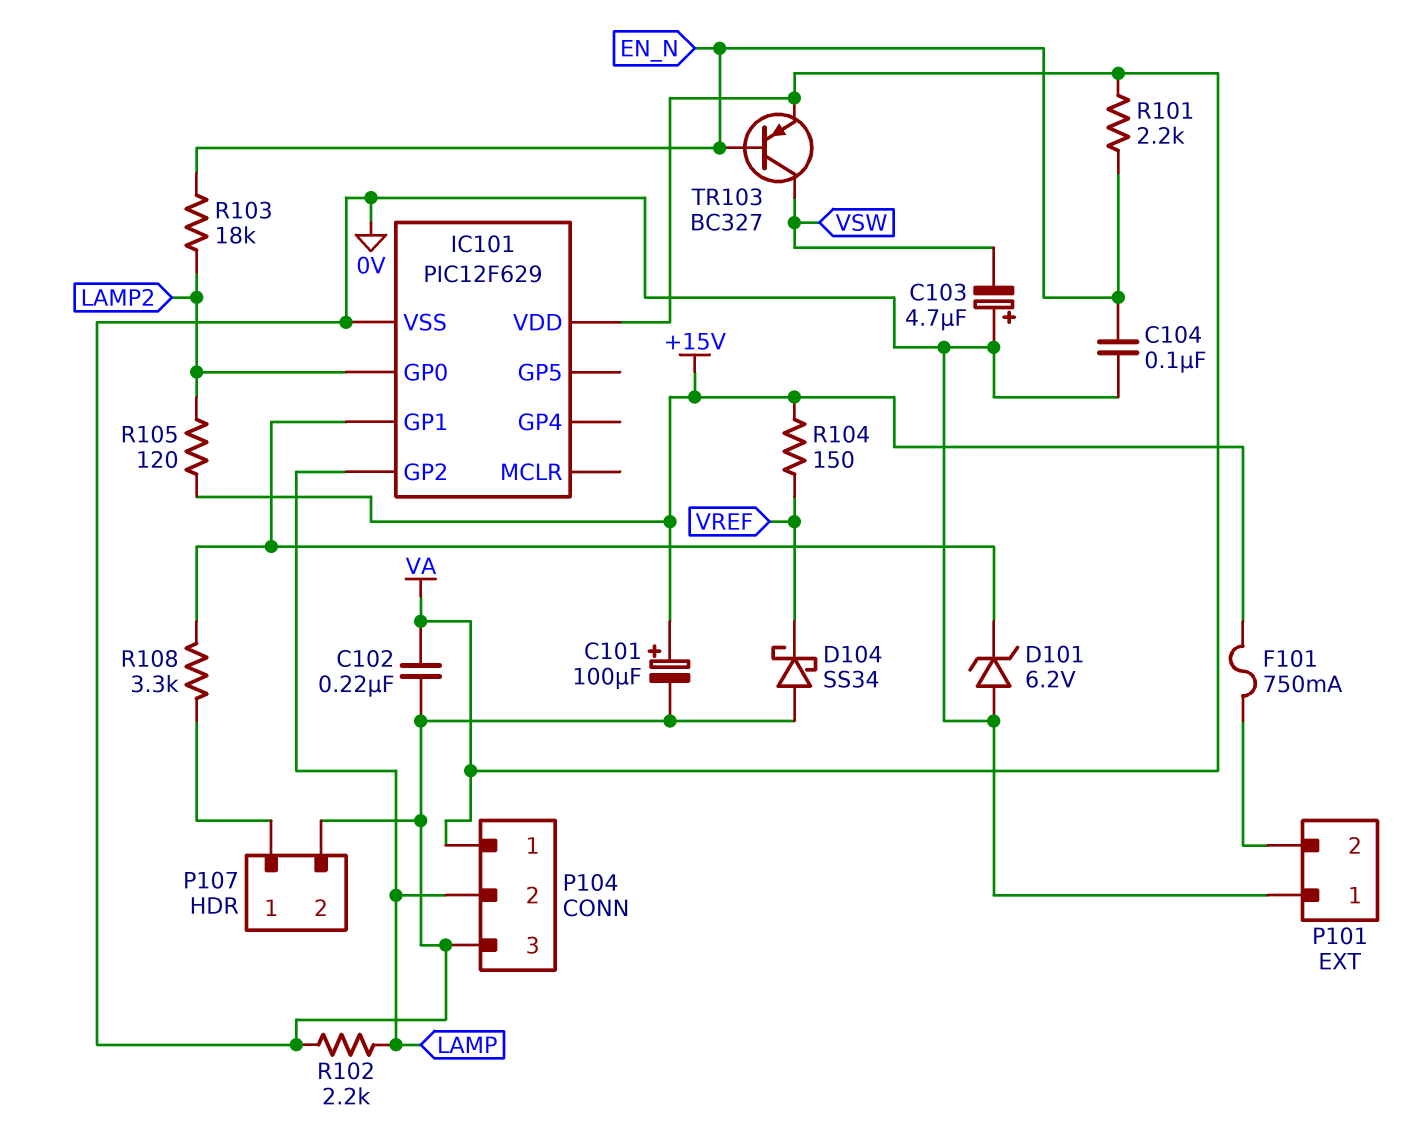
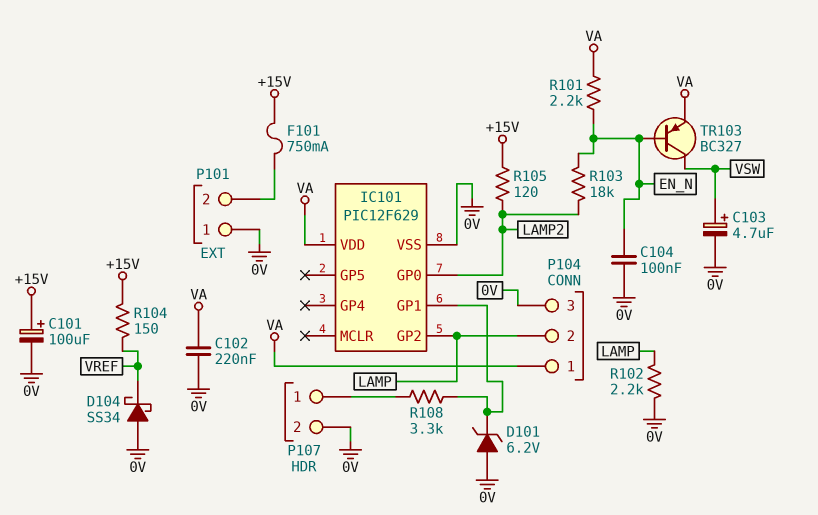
C103: 4.7uF (plus 0V, minus VSW) -> 4.7uF (plus VSW, minus 0V)

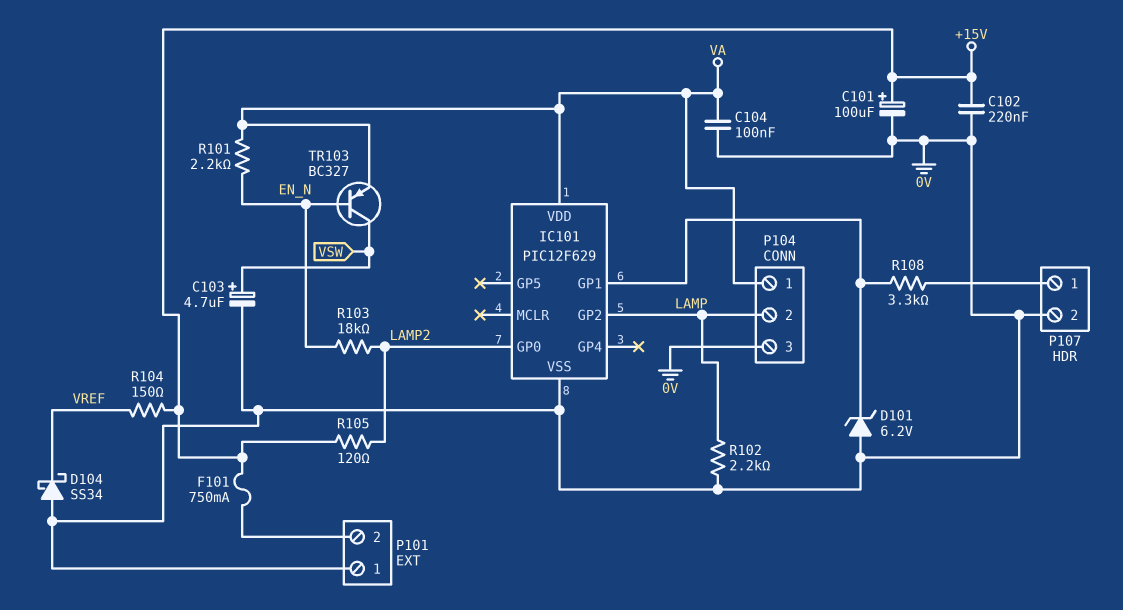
C102: 220nF (0V, VA) -> 220nF (+15V, 0V)
C104: 100nF (0V, EN_N) -> 100nF (0V, VA)

